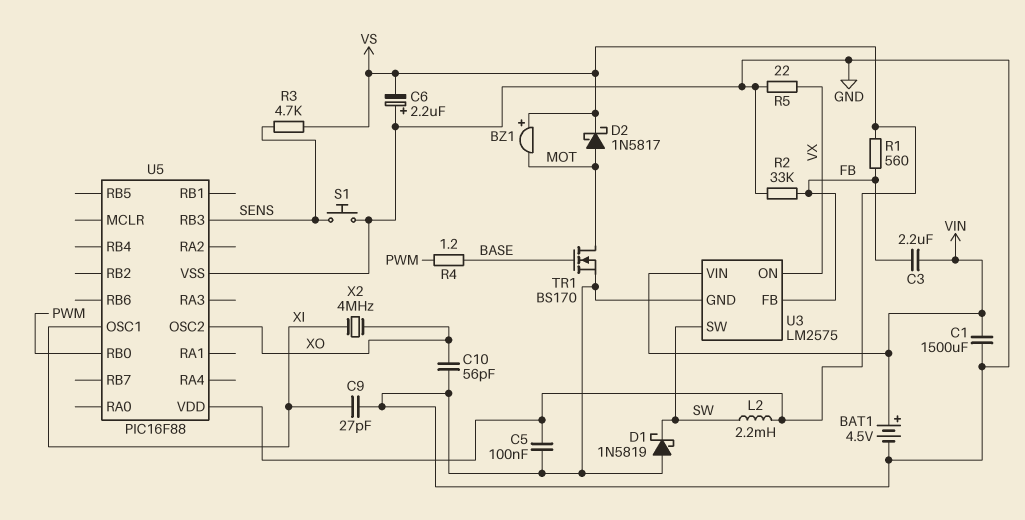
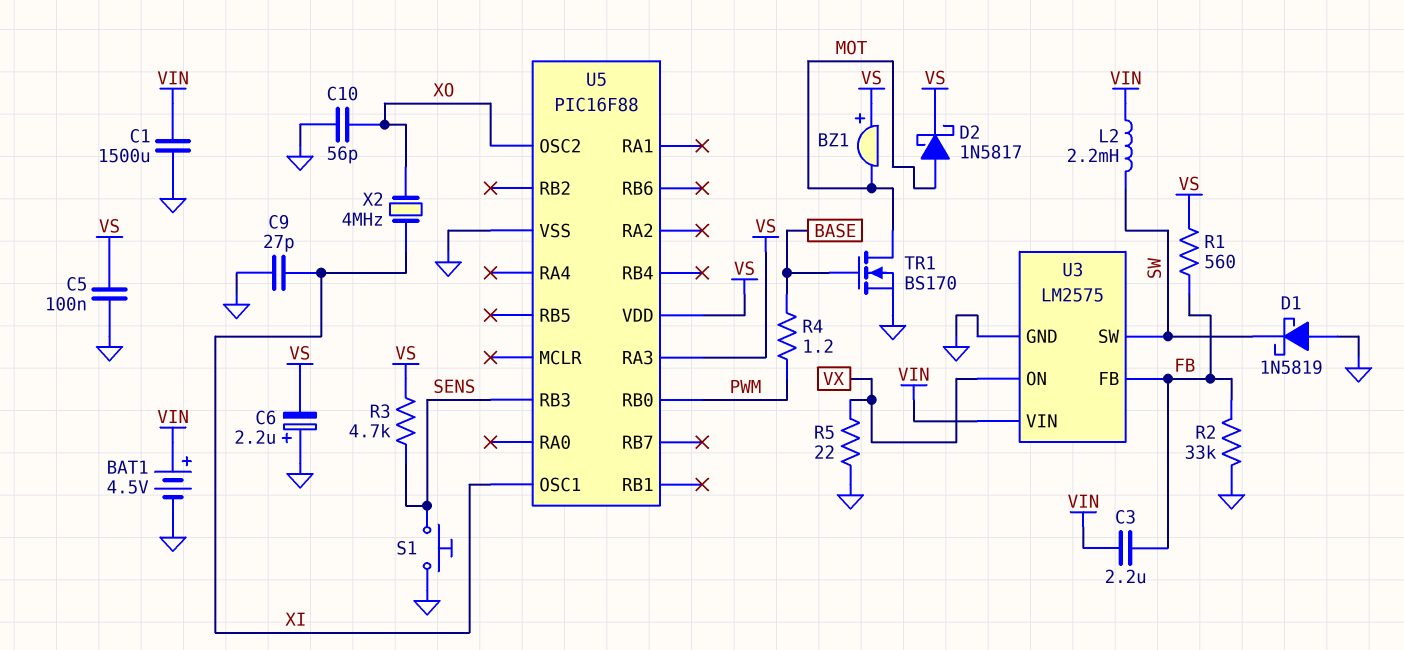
L2: 2.2mH (SW, VS) -> 2.2mH (SW, VIN)
U5 pin RA3: none -> VS

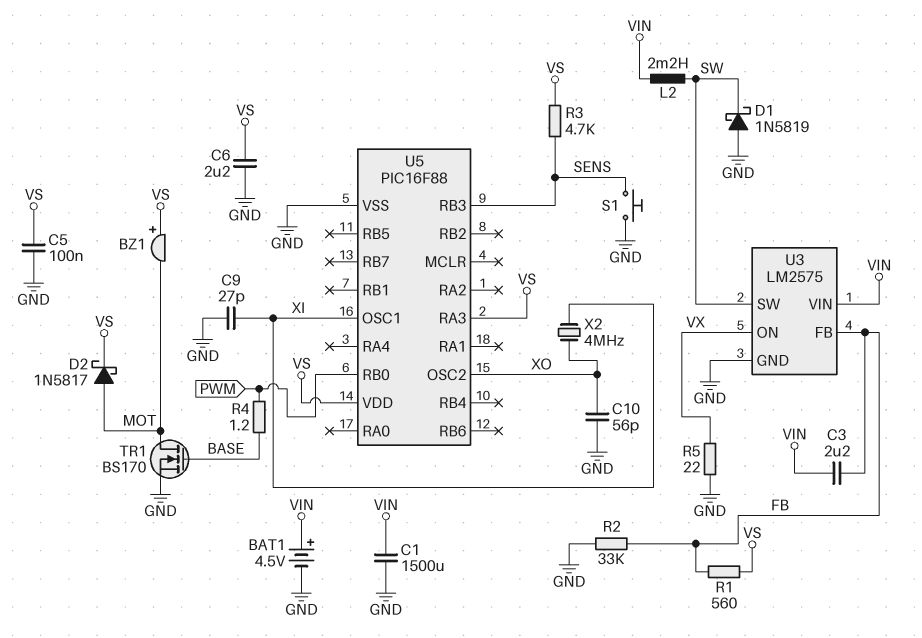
C6: 2.2uF (plus GND, minus VS) -> 2.2uF (GND, VS)

